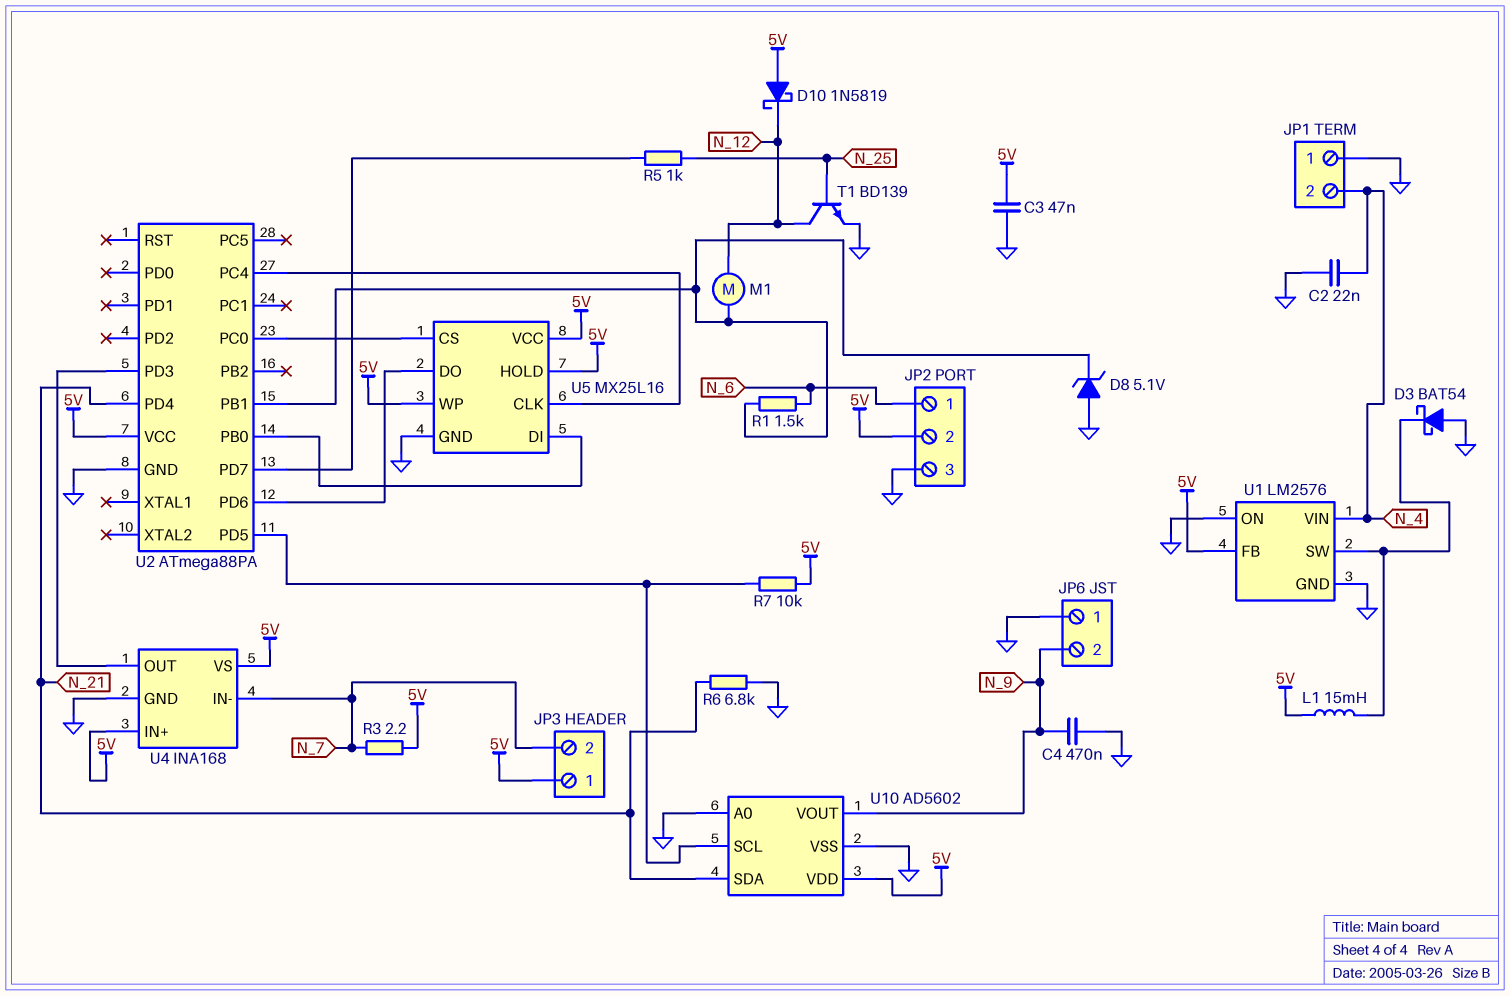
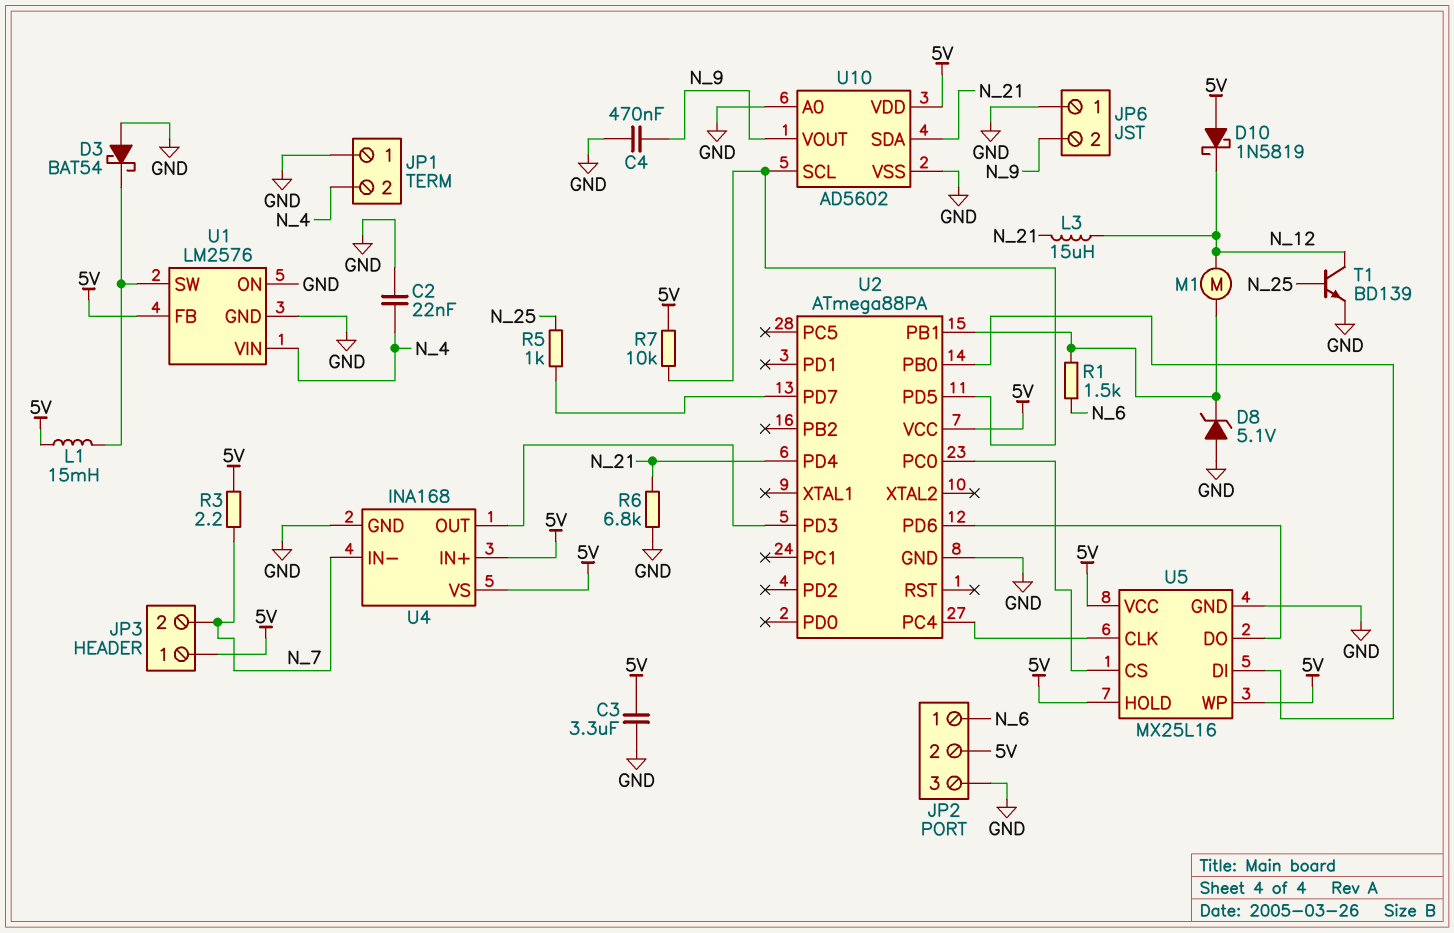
C3: 47nF (5V, GND) -> 3.3uF (5V, GND)
L3: none -> 15uH (N_12, N_21)

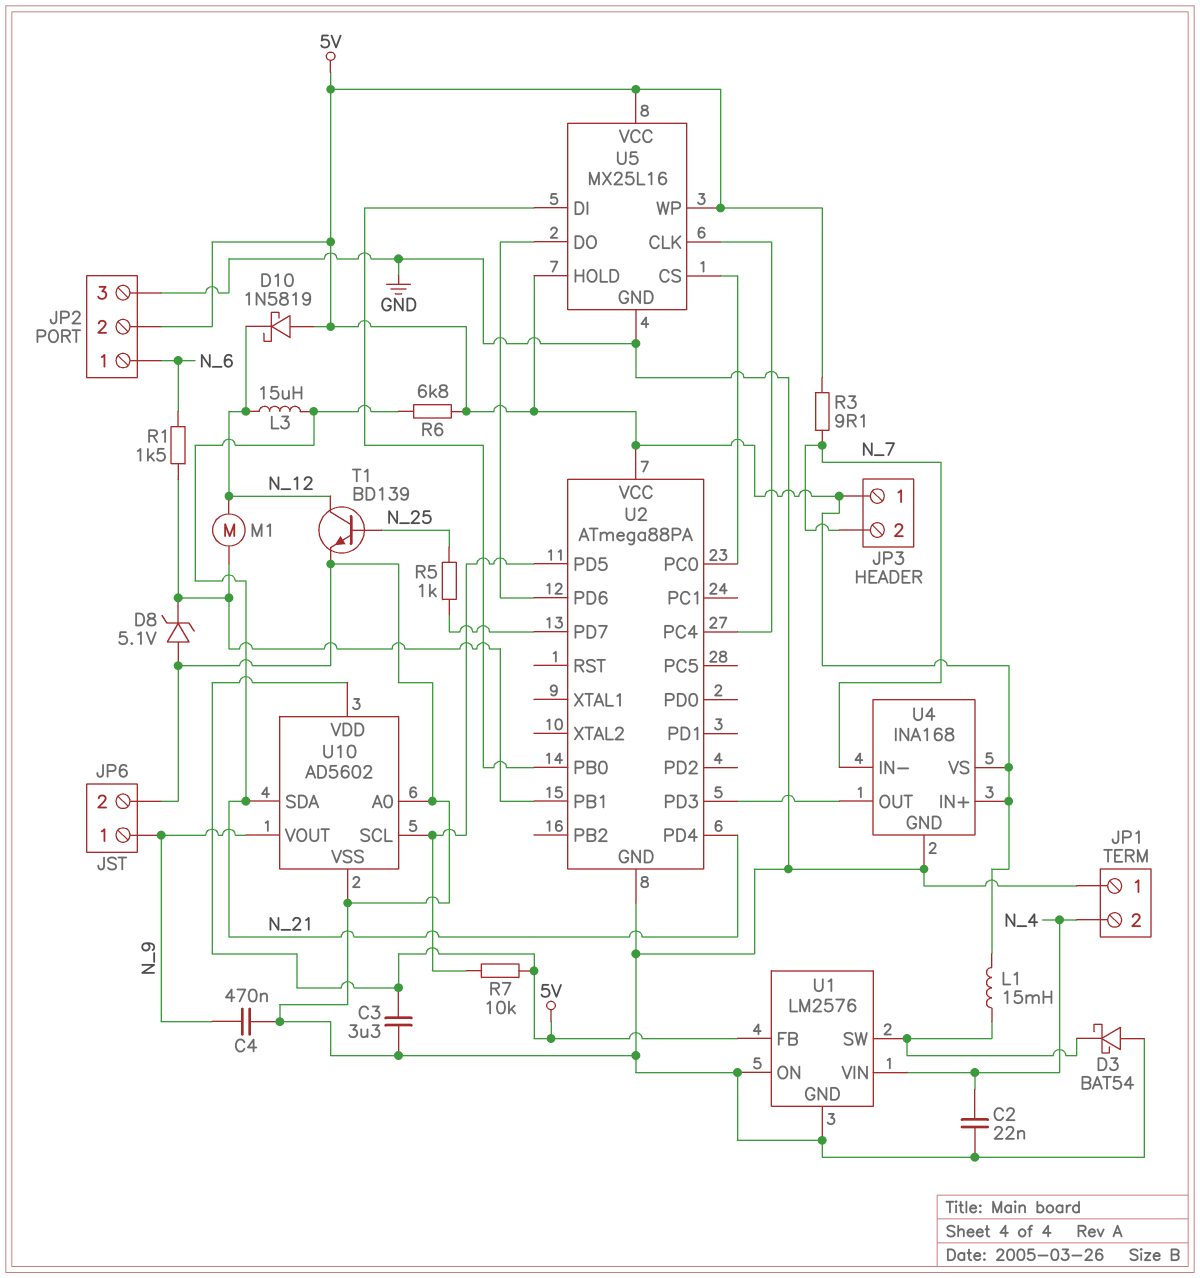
JP6 pin 1: GND -> N_9
JP6 pin 2: N_9 -> GND
R3: 2.2 (5V, N_7) -> 9.1 (5V, N_7)
R6: 6.8k (GND, N_21) -> 6.8k (5V, N_21)

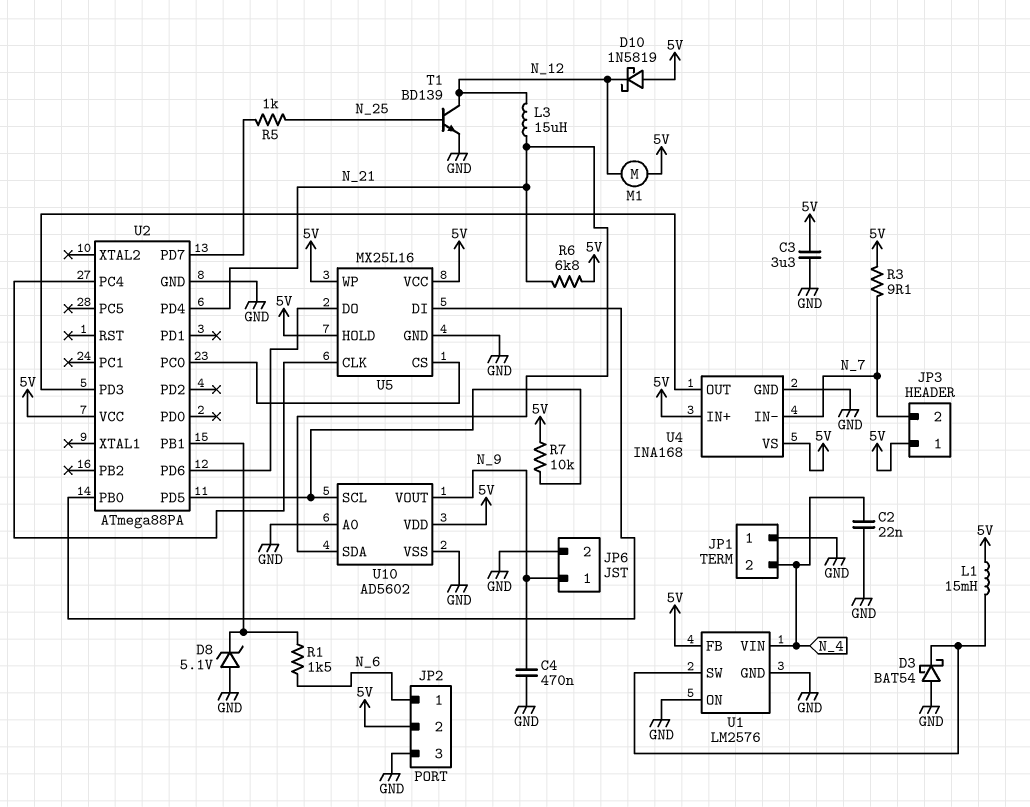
M1: motor (N_12, U2/PB1) -> motor (5V, N_12)

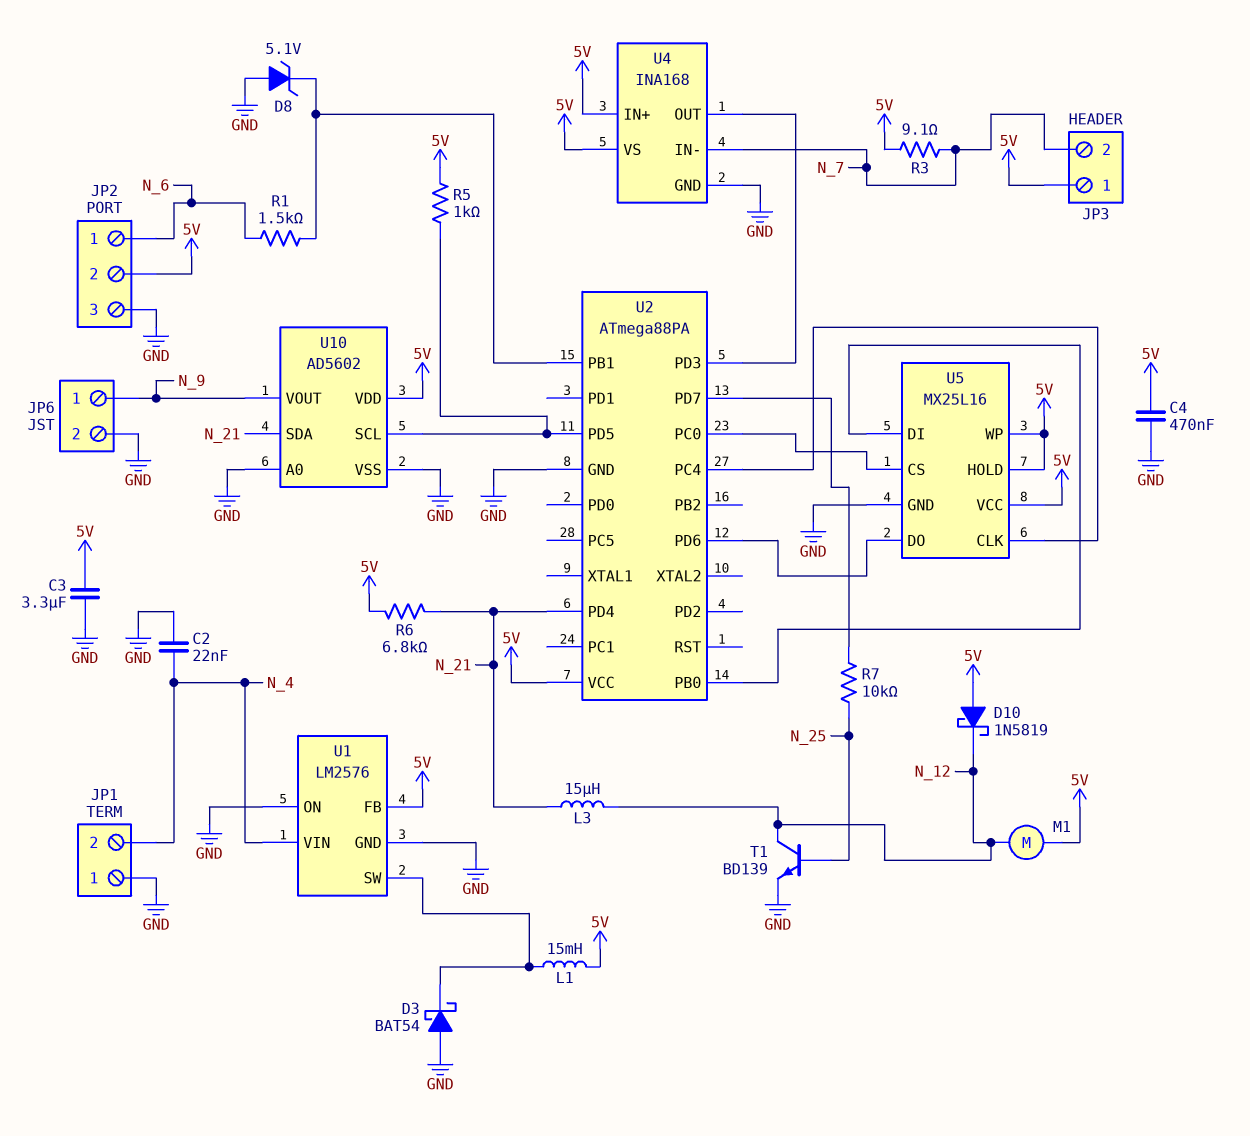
C4: 470nF (GND, N_9) -> 470nF (5V, GND)
R5: 1k (N_25, U2/PD7) -> 1k (5V, U2/PD5)
R7: 10k (5V, U2/PD5) -> 10k (N_25, U2/PD7)

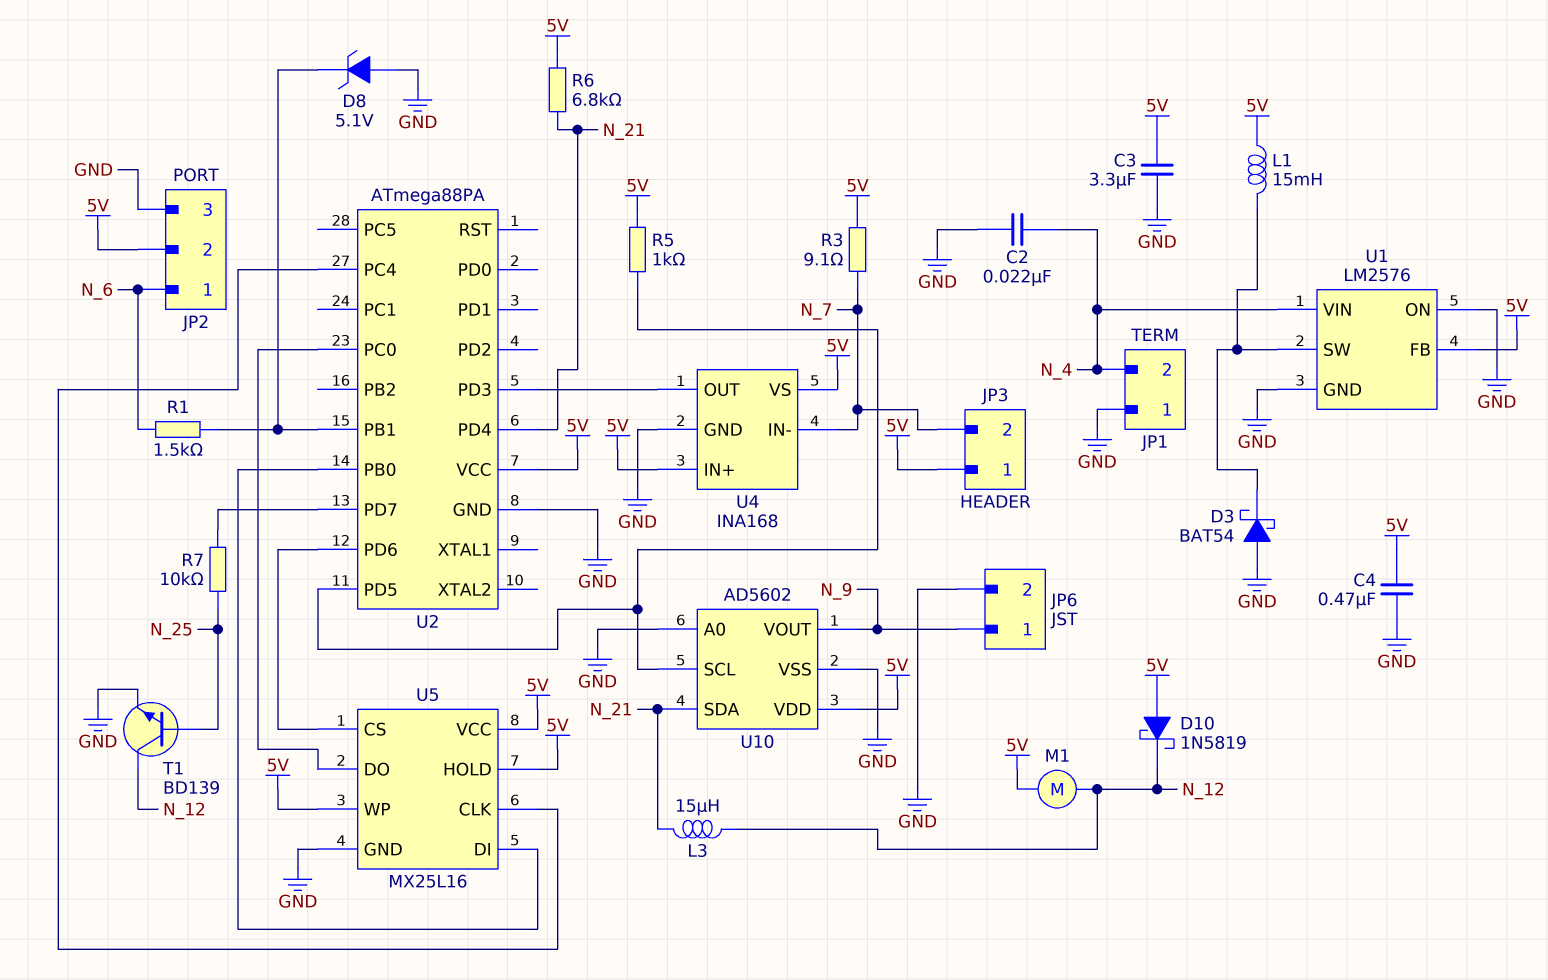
U5 pin CS: U2/PC0 -> U2/PD6
U5 pin DO: U2/PD6 -> U2/PC0

